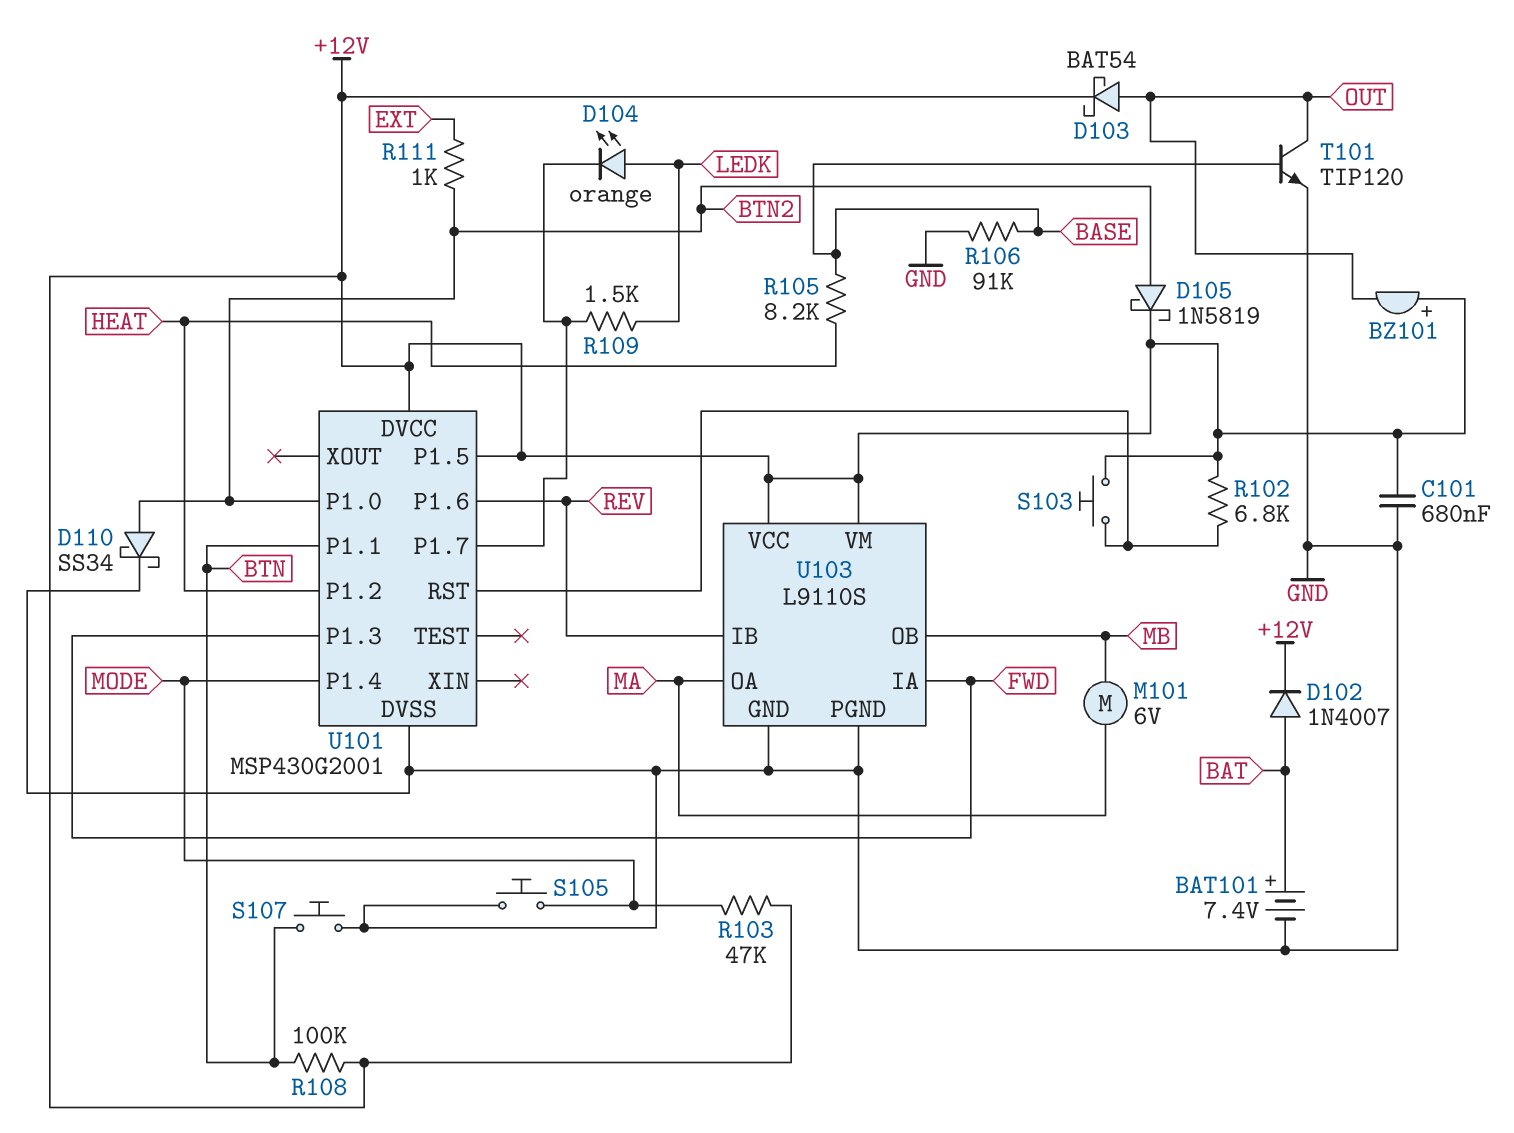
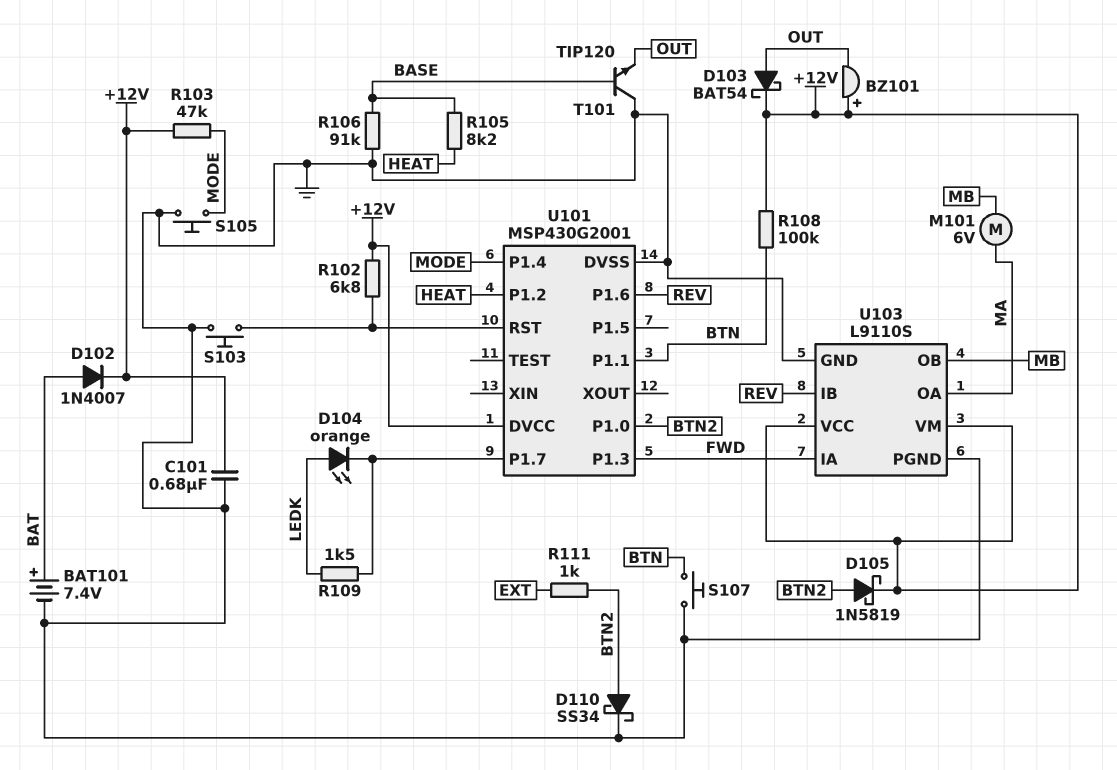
S103: button (+12V, U101/RST) -> button (GND, U101/RST)
T101: NPN TIP120 (B BASE, C OUT, E GND) -> NPN TIP120 (B BASE, C GND, E OUT)
U101 pin P1.5: +12V -> none

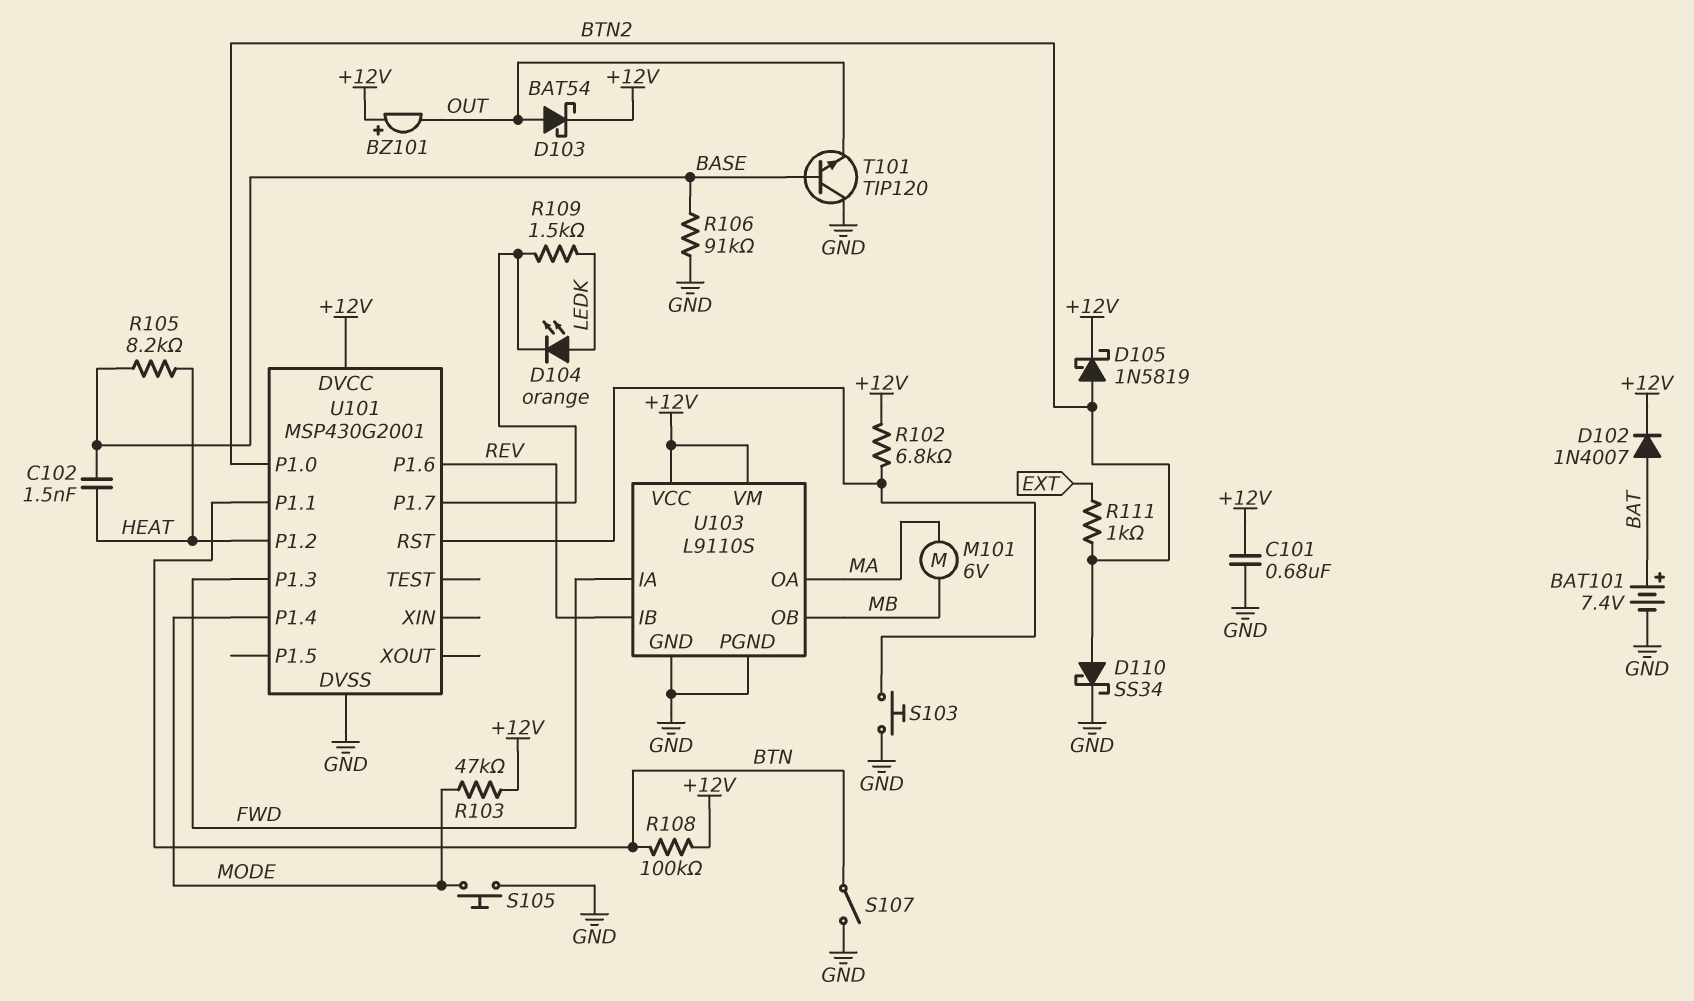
C102: none -> 1.5nF (BASE, HEAT)
S107: button (BTN, GND) -> switch (BTN, GND)

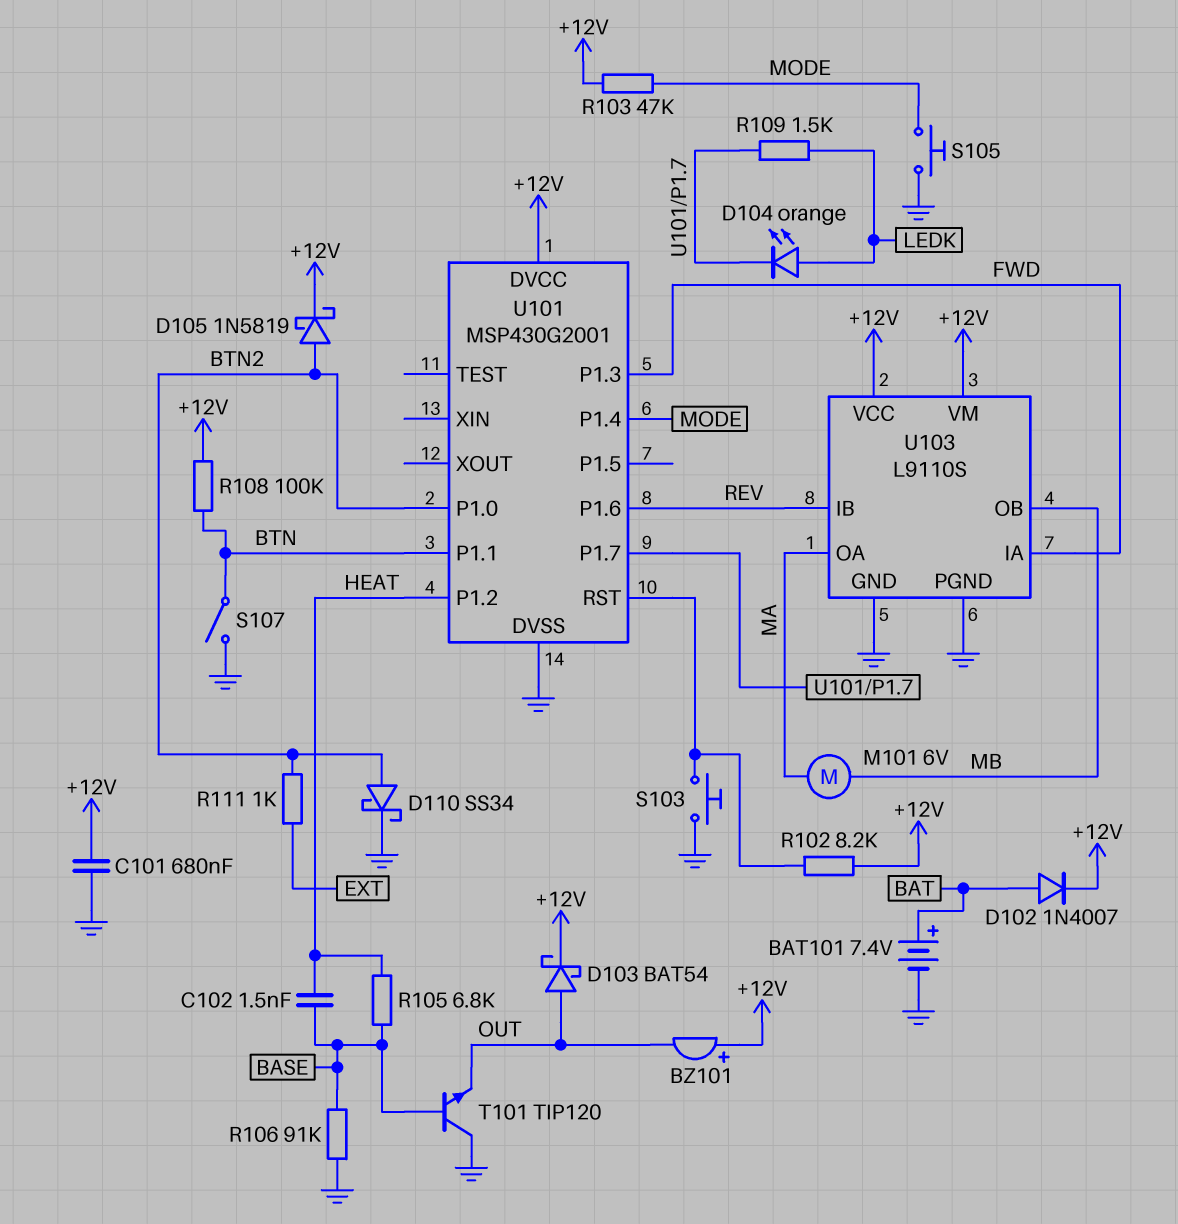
R102: 6.8k (+12V, U101/RST) -> 8.2k (+12V, U101/RST)
R105: 8.2k (BASE, HEAT) -> 6.8k (BASE, HEAT)

